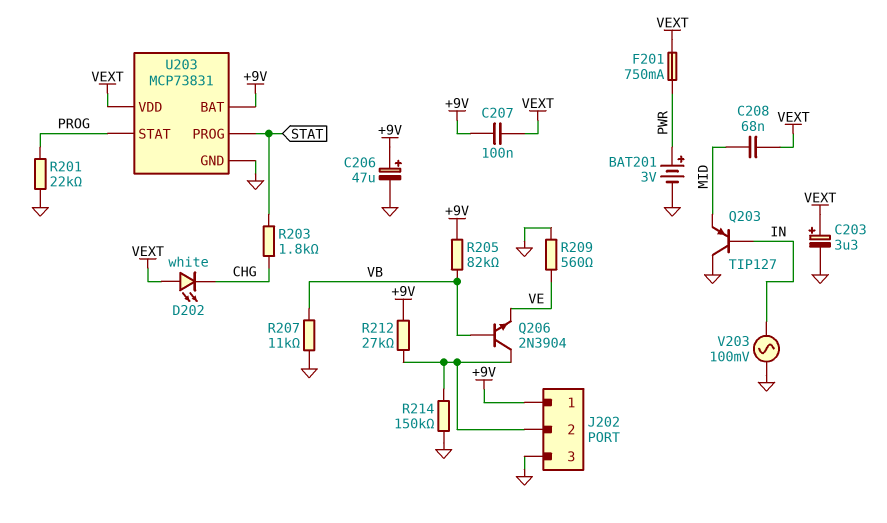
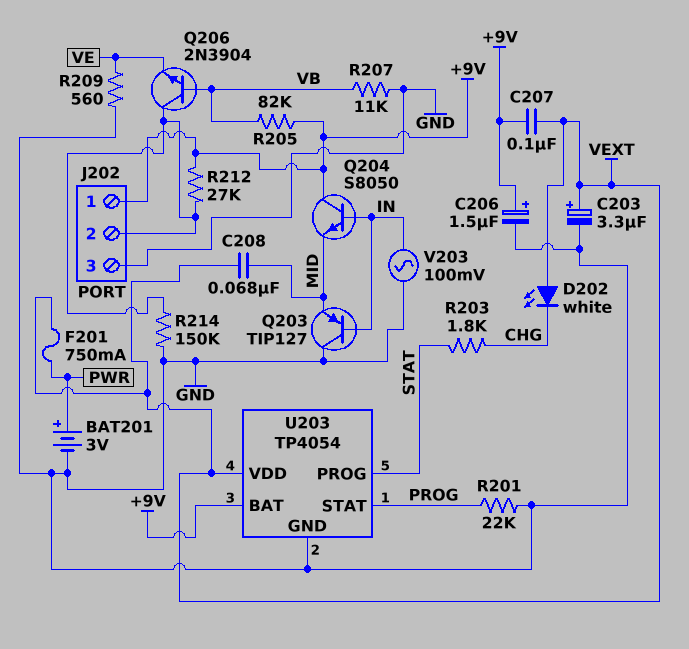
C206: 47uF (plus +9V, minus GND) -> 1.5uF (plus +9V, minus GND)
Q204: none -> NPN S8050 (B IN, C +9V, E MID)
U203: MCP73831 -> TP4054

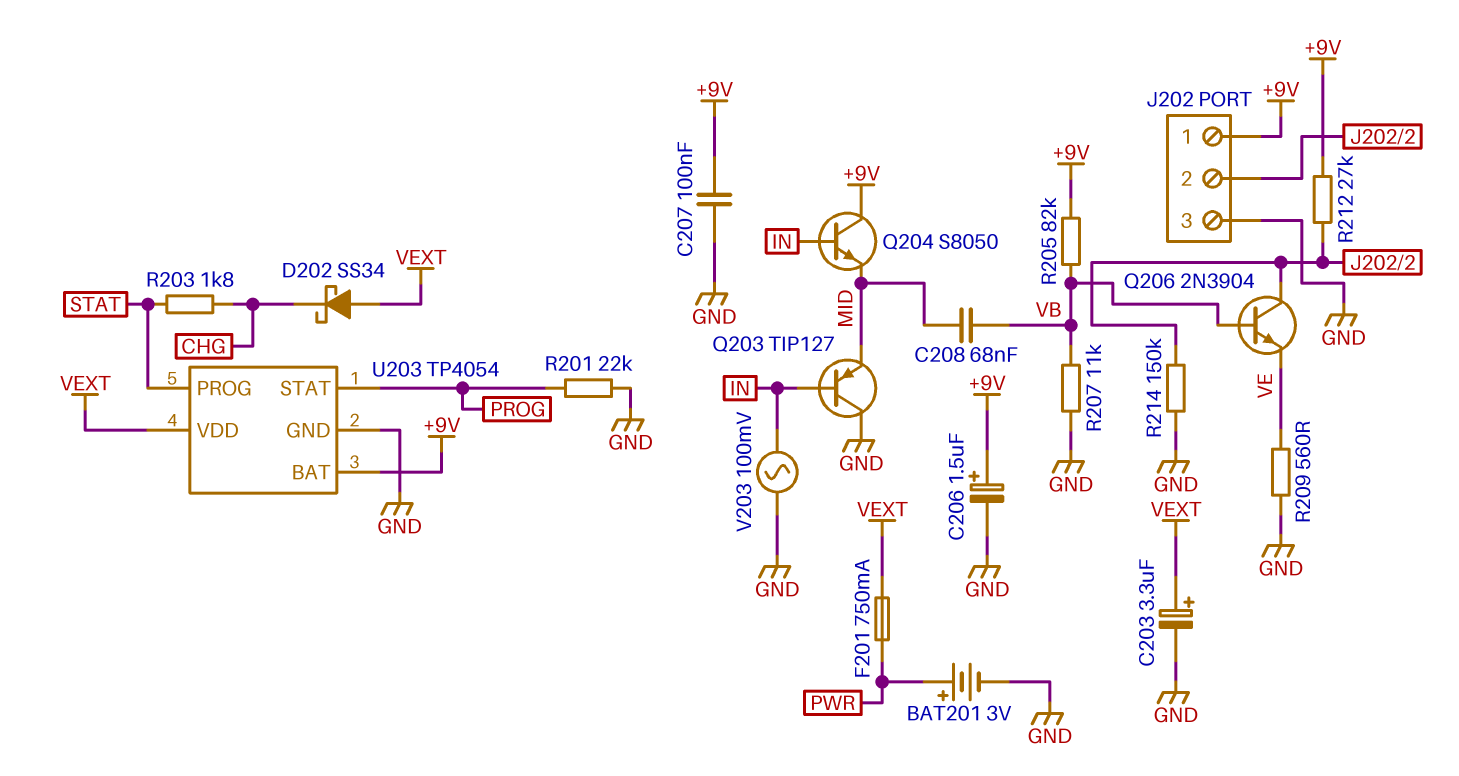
C207: 100nF (+9V, VEXT) -> 100nF (+9V, GND)
C208: 68nF (MID, VEXT) -> 68nF (MID, VB)
D202: LED white (A VEXT, K CHG) -> schottky SS34 (A VEXT, K CHG)

